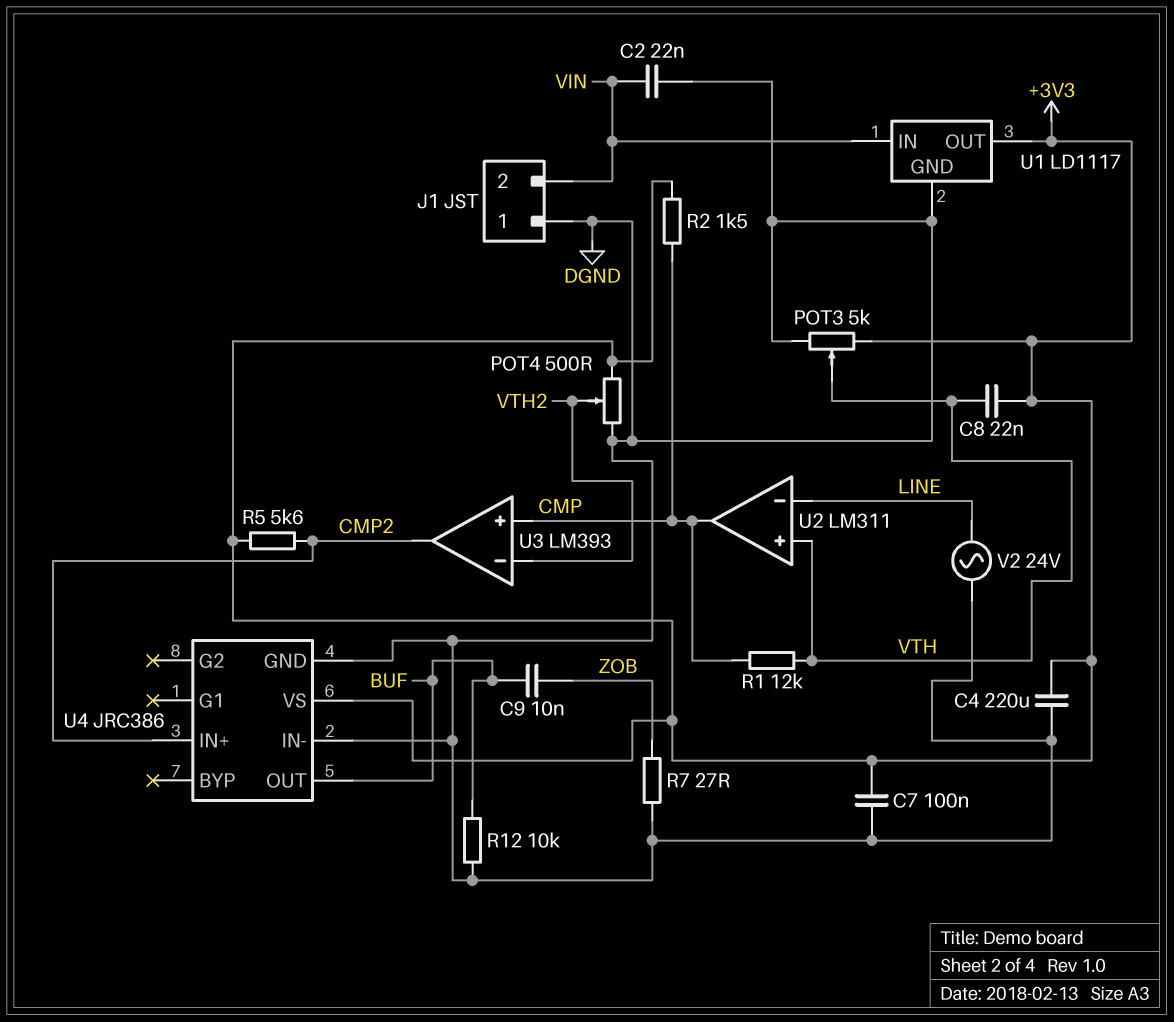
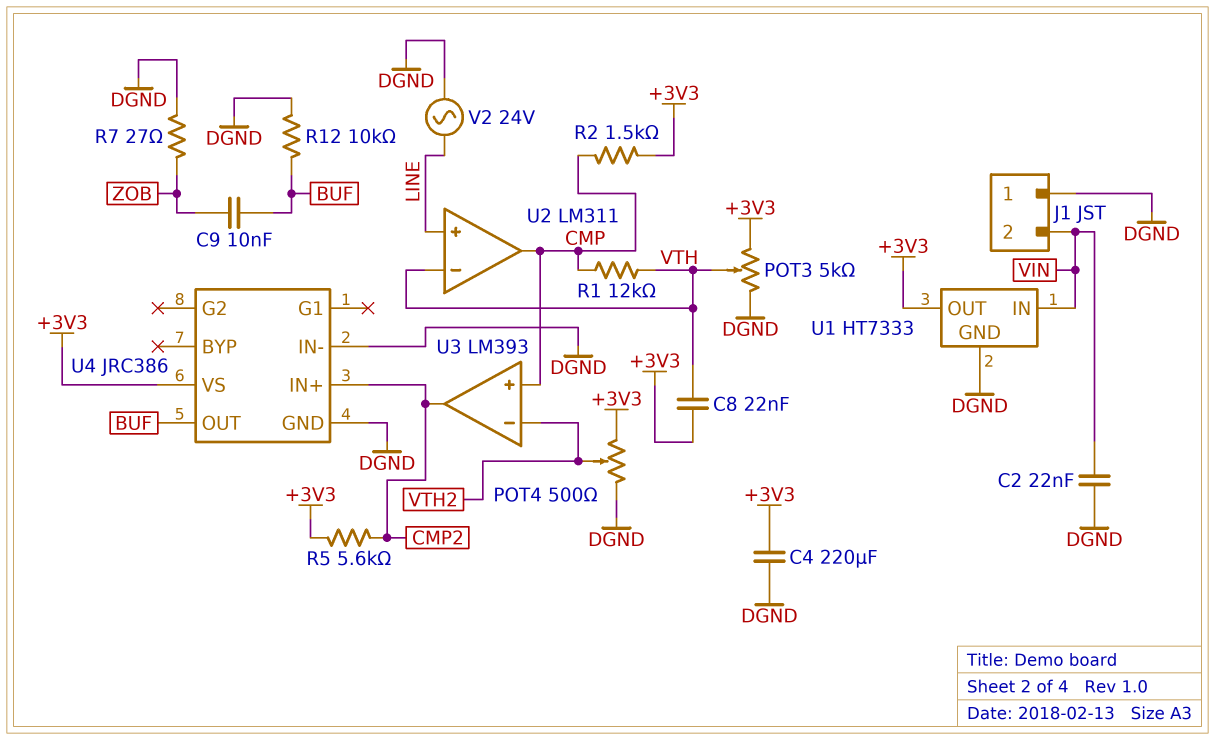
C7: 100nF (+3V3, DGND) -> none
U1: LD1117 -> HT7333
U2 pin in+: VTH -> LINE
U2 pin in-: LINE -> VTH

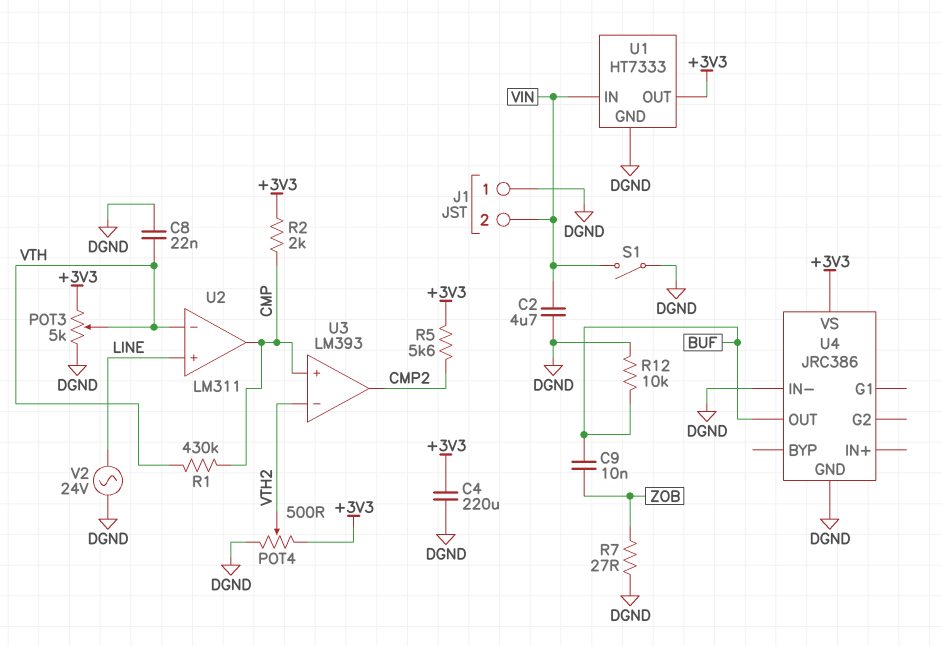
C2: 22nF (DGND, VIN) -> 4.7uF (DGND, VIN)
C8: 22nF (+3V3, VTH) -> 22nF (DGND, VTH)
R1: 12k (CMP, VTH) -> 430k (CMP, VTH)
R2: 1.5k (+3V3, CMP) -> 2k (+3V3, CMP)
S1: none -> switch (DGND, VIN)
U4 pin IN+: CMP2 -> none

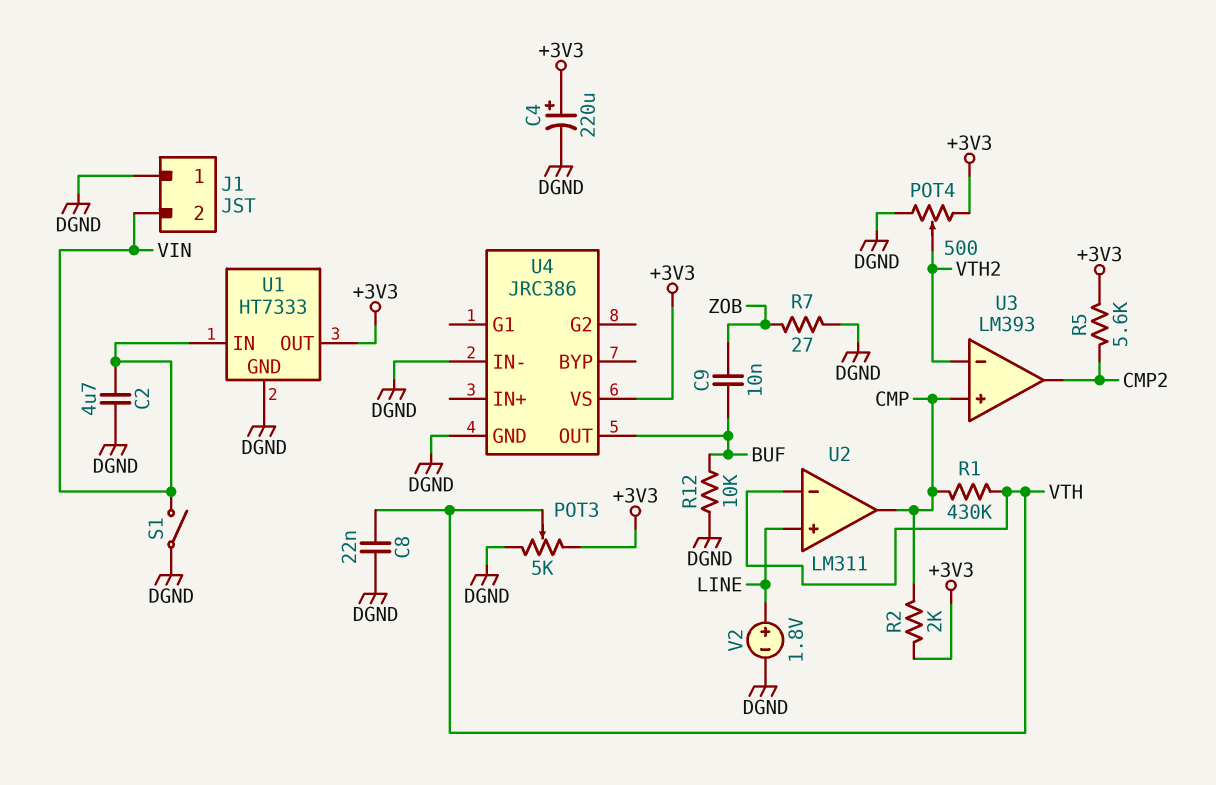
C4: 220uF (+3V3, DGND) -> 220uF (plus +3V3, minus DGND)
V2: AC 24V (DGND, LINE) -> 1.8V (plus LINE, minus DGND)

